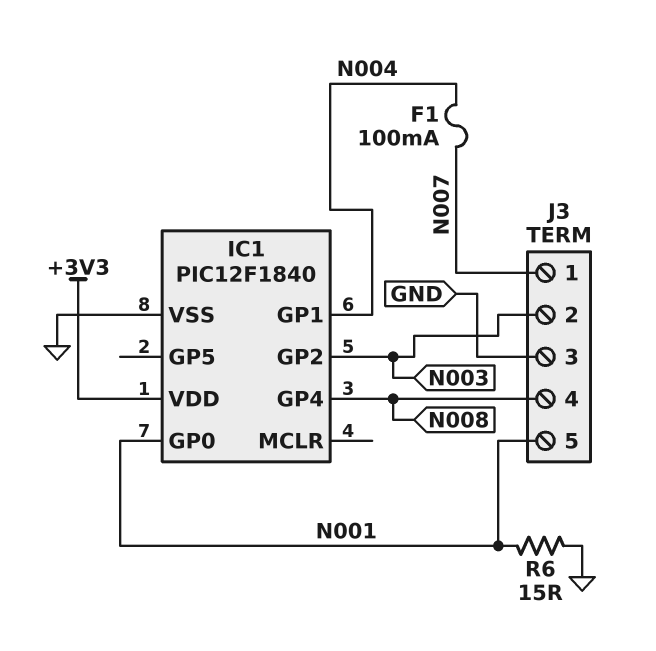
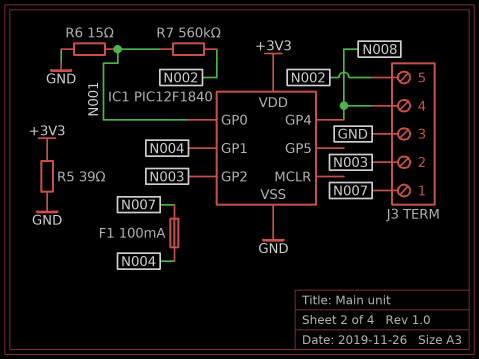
J3 pin 5: N001 -> N002
R5: none -> 39 (+3V3, GND)
R7: none -> 560k (N001, N002)

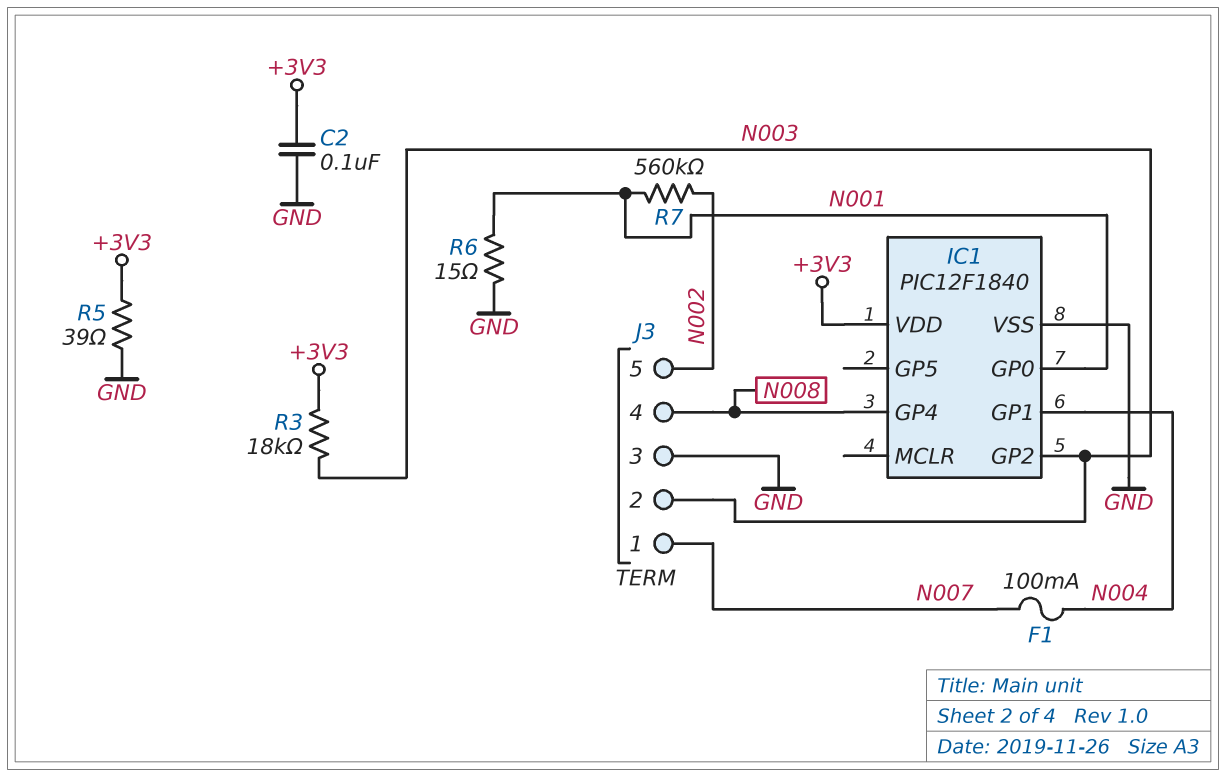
C2: none -> 100nF (+3V3, GND)
R3: none -> 18k (+3V3, N003)

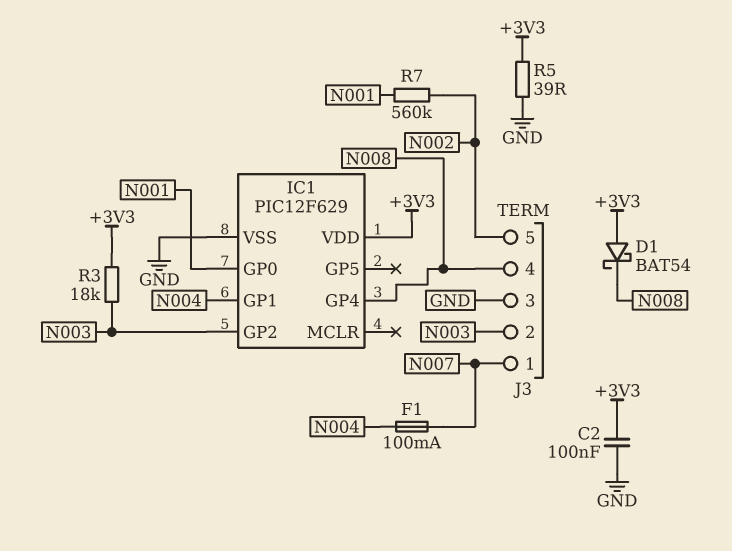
D1: none -> schottky BAT54 (A +3V3, K N008)
IC1: PIC12F1840 -> PIC12F629
R6: 15 (GND, N001) -> none

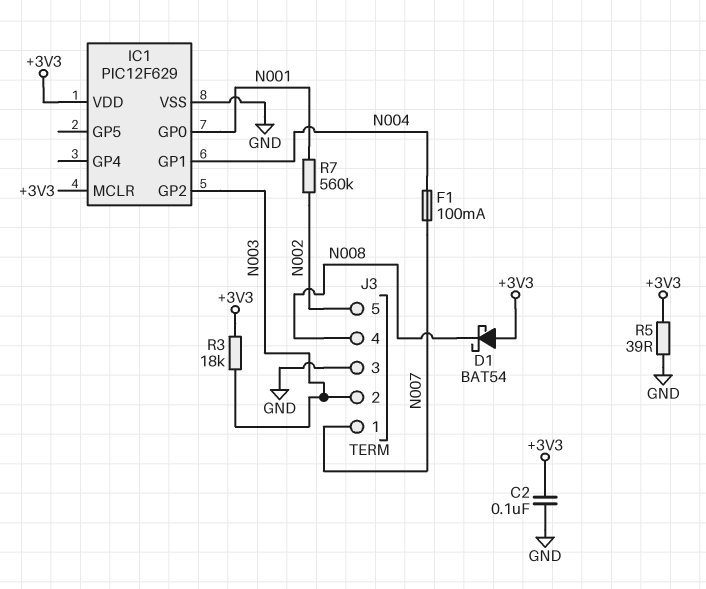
IC1 pin GP4: N008 -> none
IC1 pin MCLR: none -> +3V3

